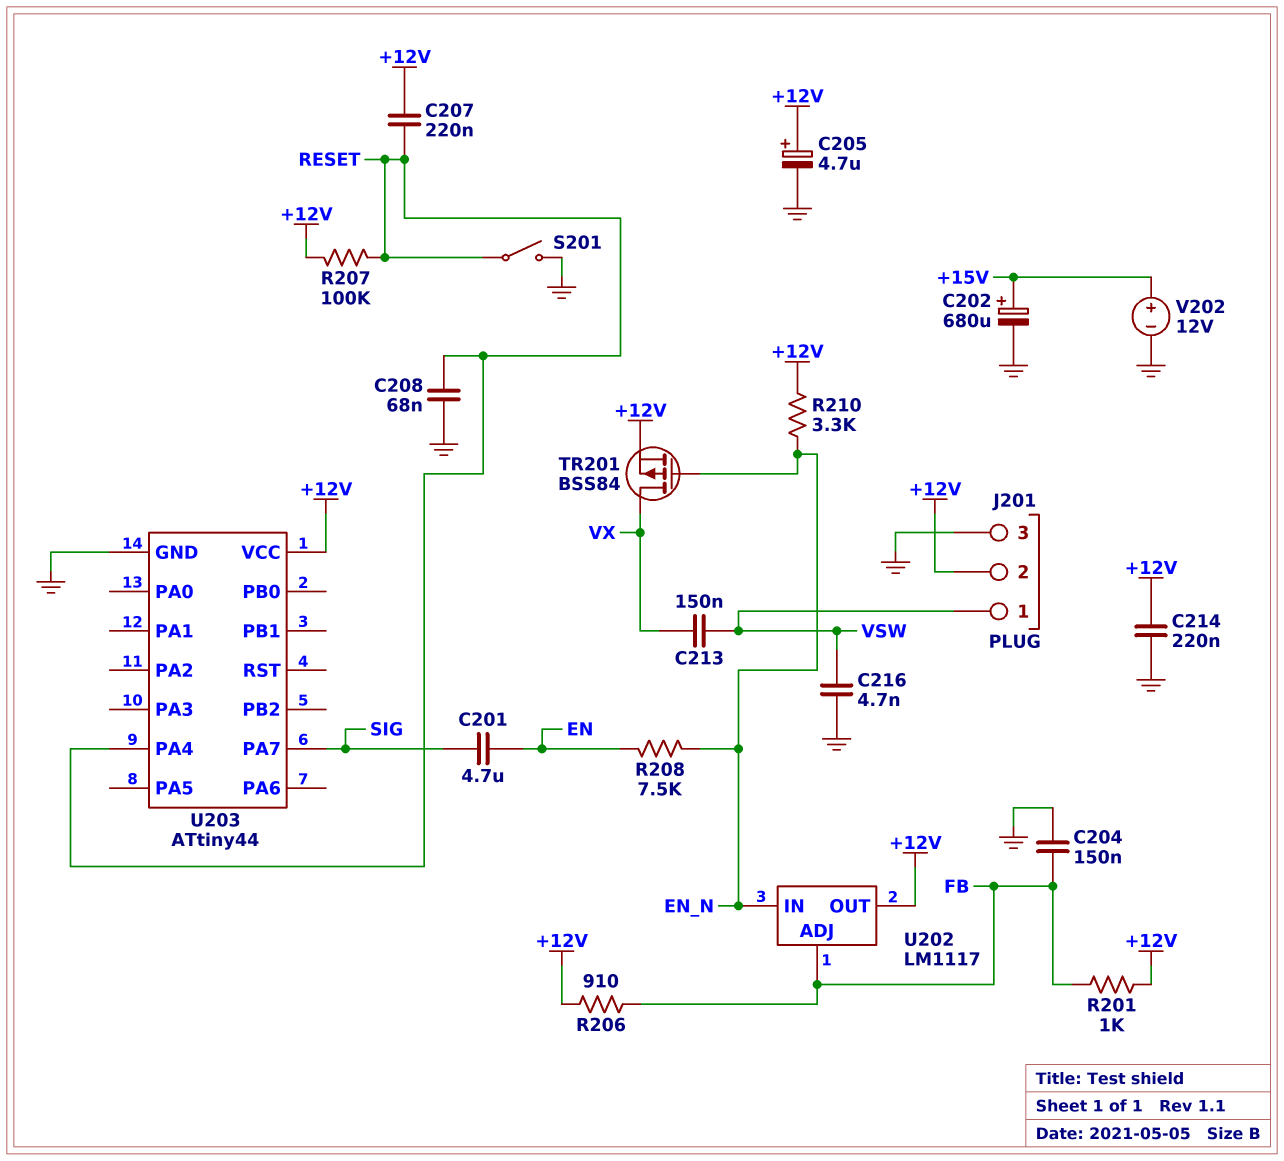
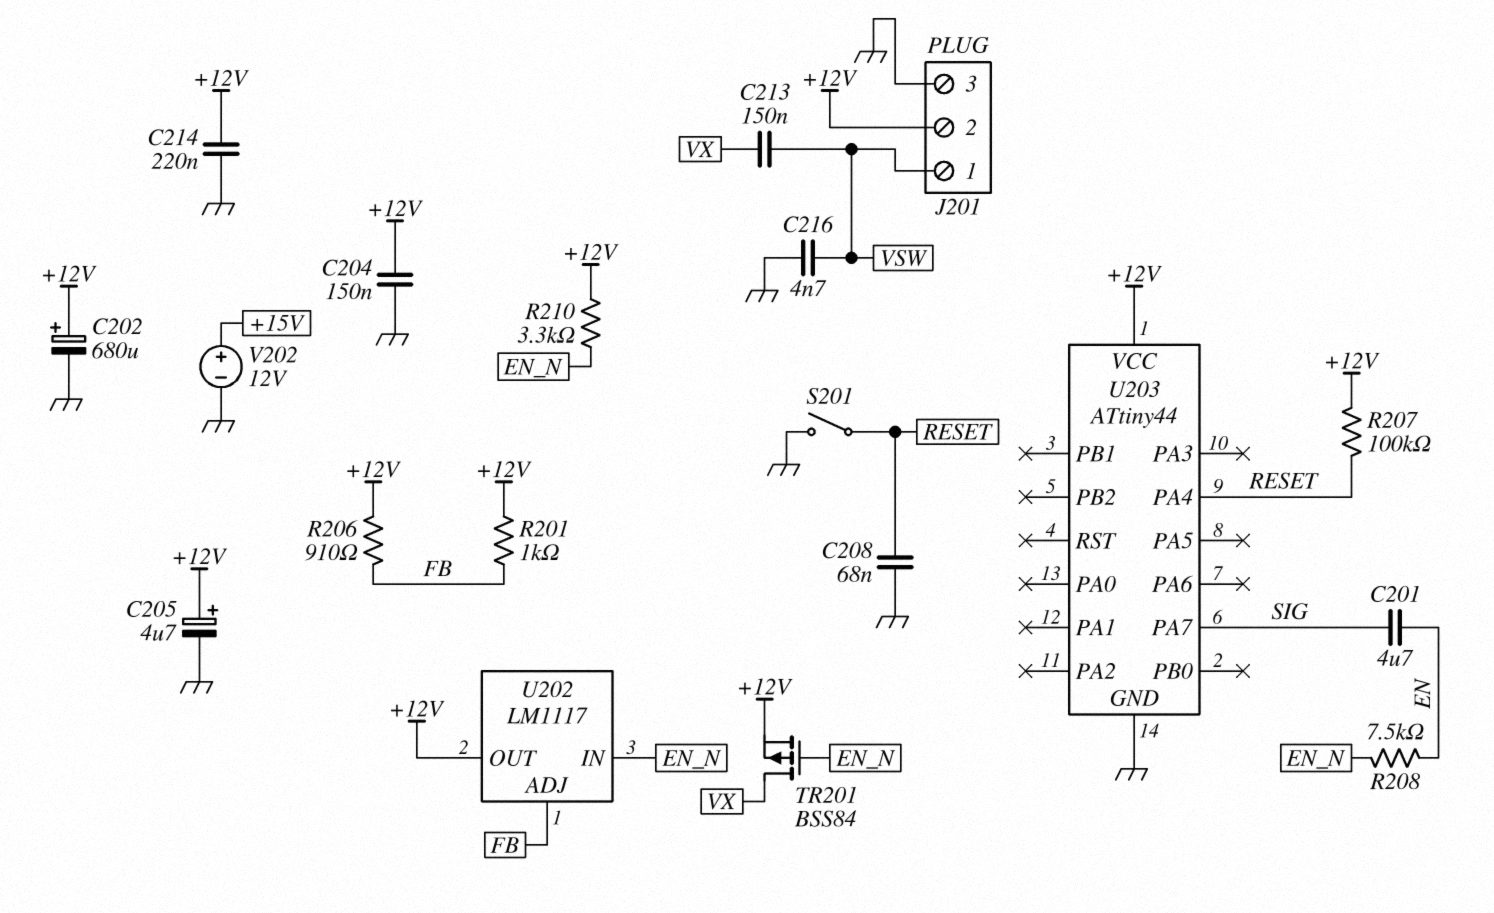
C202: 680uF (plus +15V, minus GND) -> 680uF (plus +12V, minus GND)
C204: 150nF (FB, GND) -> 150nF (+12V, GND)
C207: 220nF (+12V, RESET) -> none

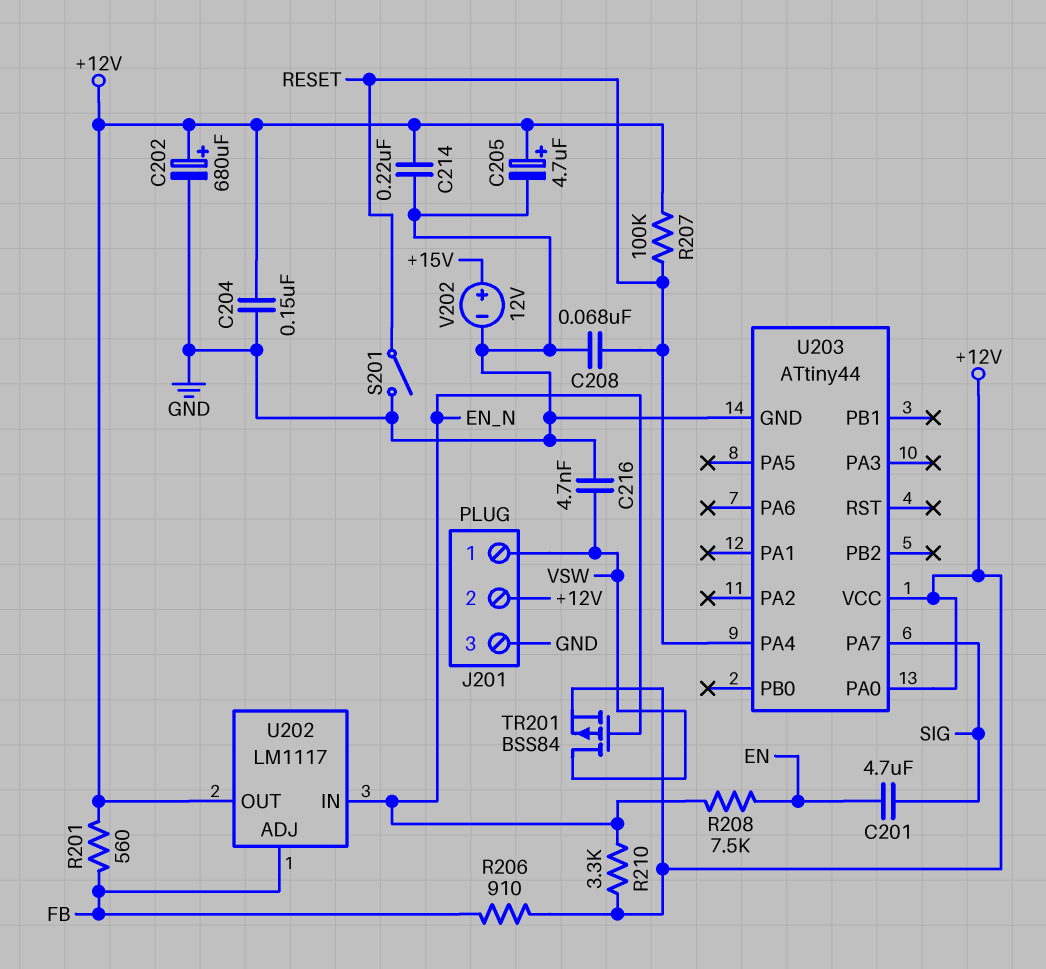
C213: 150nF (VSW, VX) -> none
R201: 1k (+12V, FB) -> 560 (+12V, FB)
TR201: PMOS BSS84 (G EN_N, D VX, S +12V) -> PMOS BSS84 (G EN_N, D VSW, S +12V)
U203 pin PA0: none -> +12V

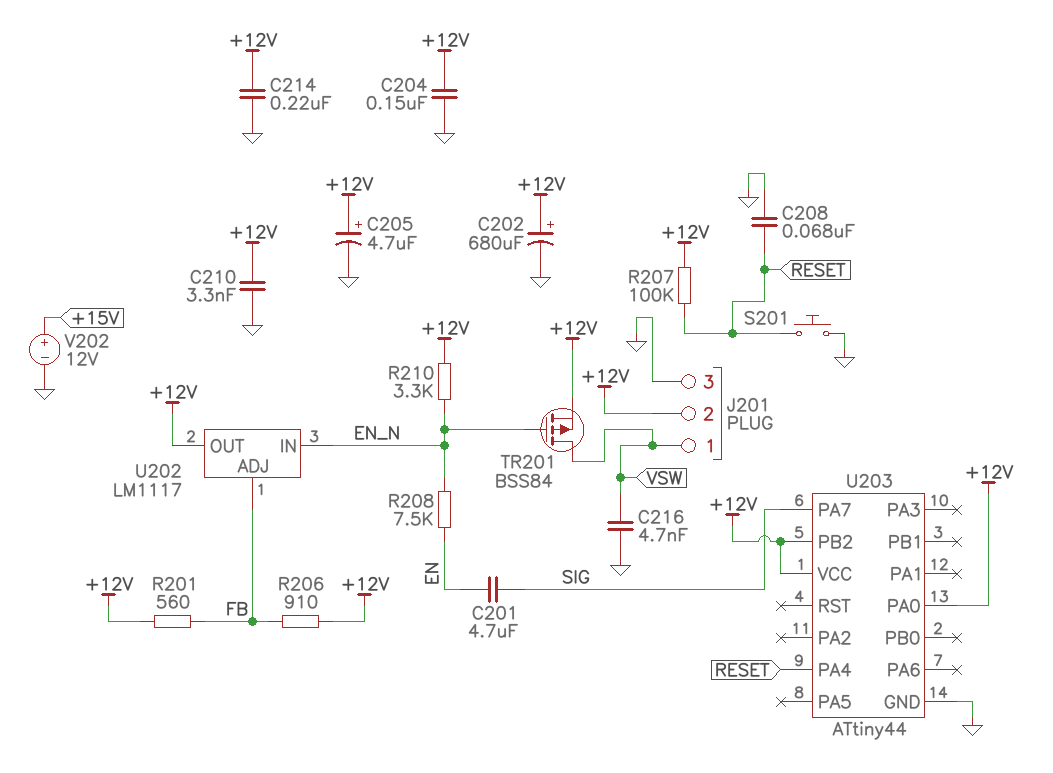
C210: none -> 3.3nF (+12V, GND)
S201: switch (GND, RESET) -> button (GND, RESET)
U203 pin PB2: none -> +12V

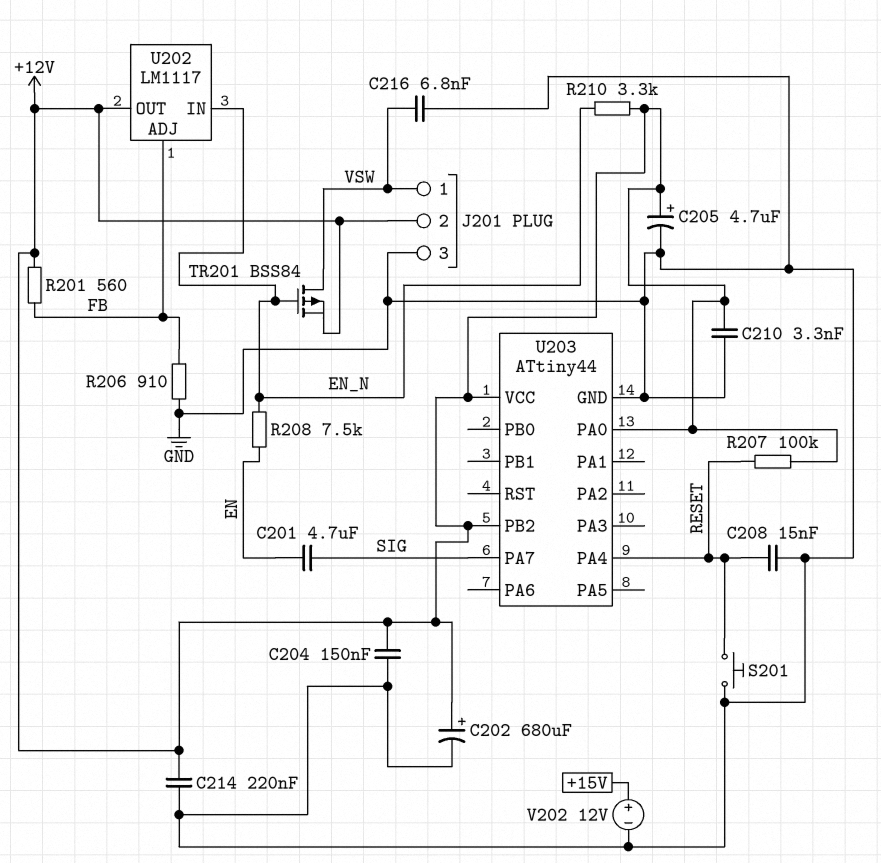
C208: 68nF (GND, RESET) -> 15nF (GND, RESET)
C216: 4.7nF (GND, VSW) -> 6.8nF (GND, VSW)
R206: 910 (+12V, FB) -> 910 (FB, GND)

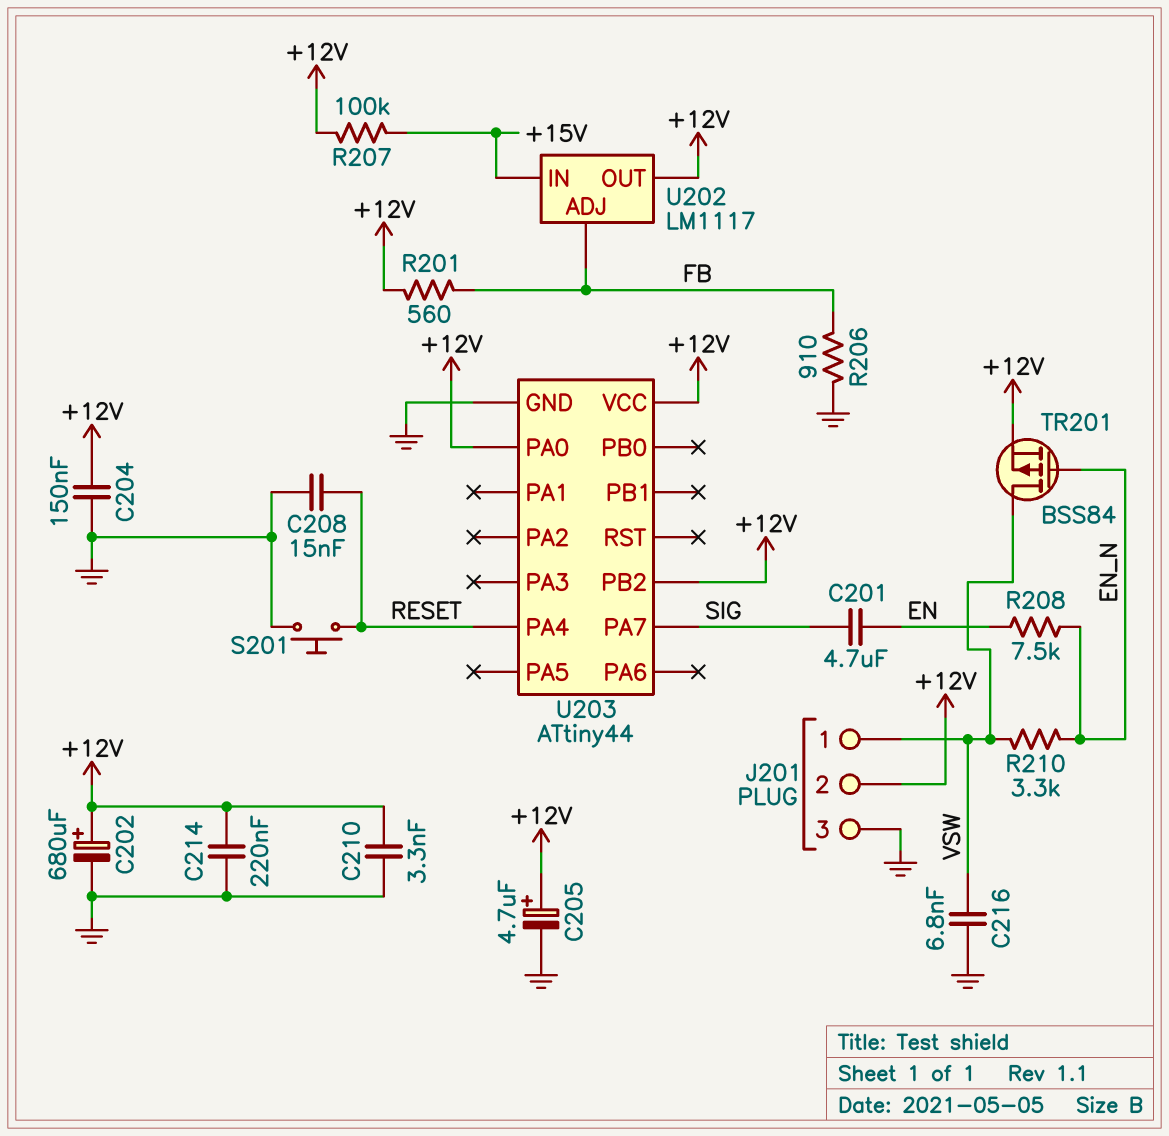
R207: 100k (+12V, RESET) -> 100k (+12V, +15V)
R210: 3.3k (+12V, EN_N) -> 3.3k (EN_N, VSW)
U202 pin IN: EN_N -> +15V
V202: 12V (plus +15V, minus GND) -> none

